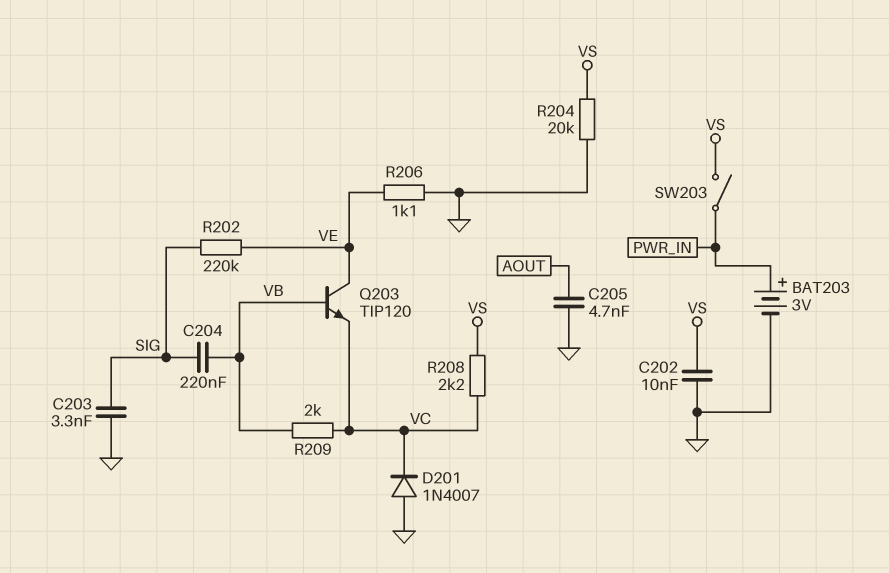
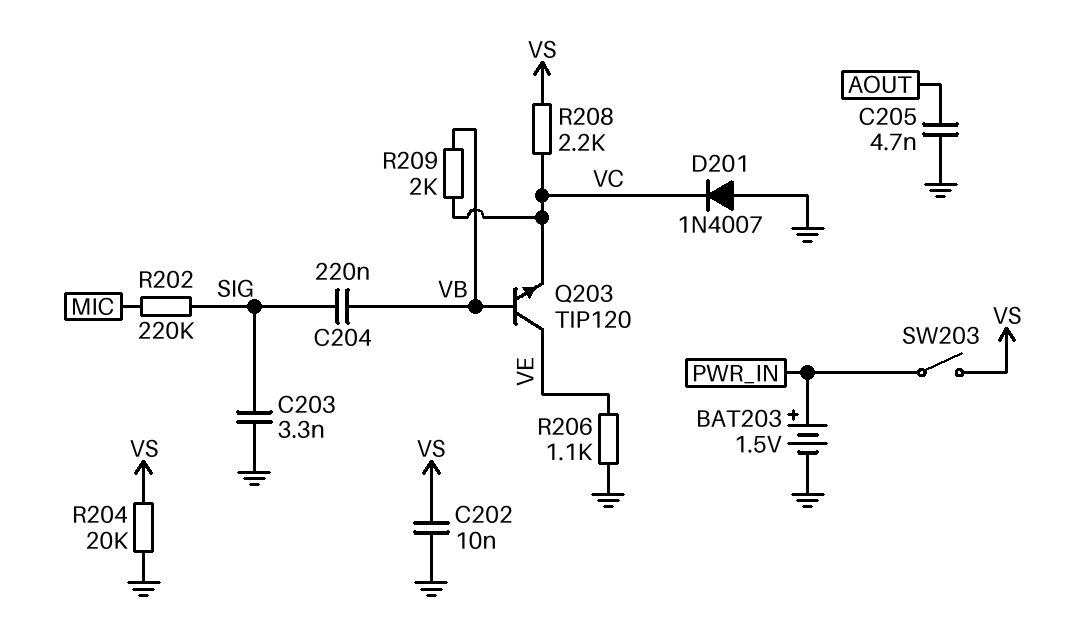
BAT203: 3V (plus PWR_IN, minus GND) -> 1.5V (plus PWR_IN, minus GND)
R202: 220k (SIG, VE) -> 220k (MIC, SIG)

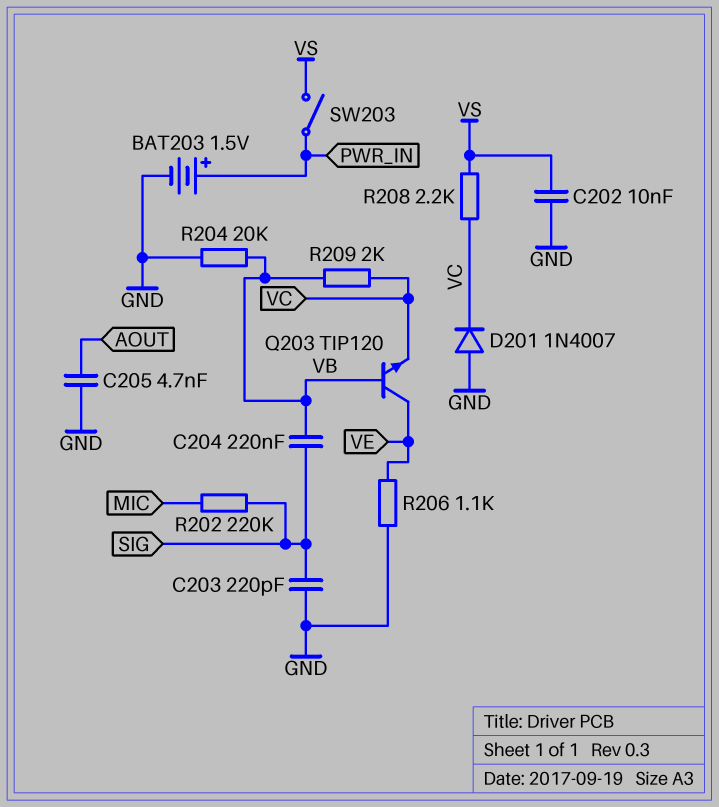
C203: 3.3nF (GND, SIG) -> 220pF (GND, SIG)
R204: 20k (GND, VS) -> 20k (GND, VB)

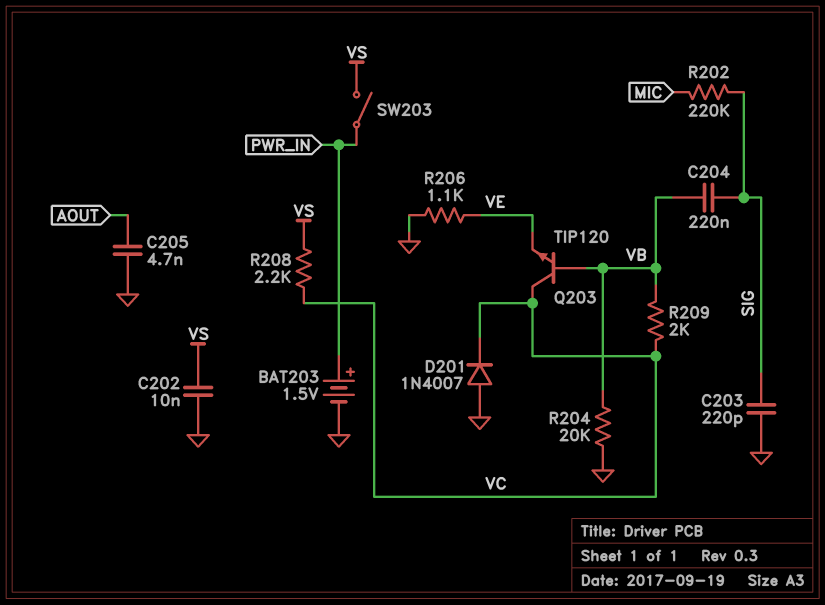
Q203: NPN TIP120 (B VB, C VE, E VC) -> NPN TIP120 (B VB, C VC, E VE)

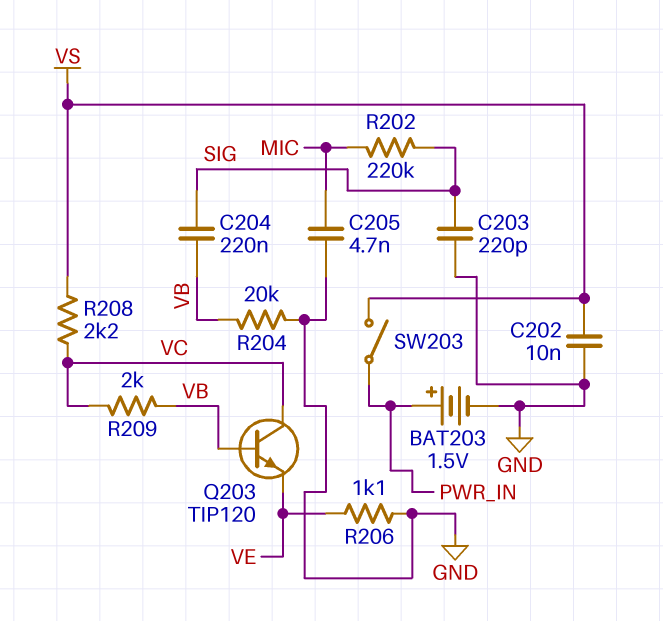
C205: 4.7nF (AOUT, GND) -> 4.7nF (GND, MIC)
D201: diode 1N4007 (A GND, K VC) -> none

